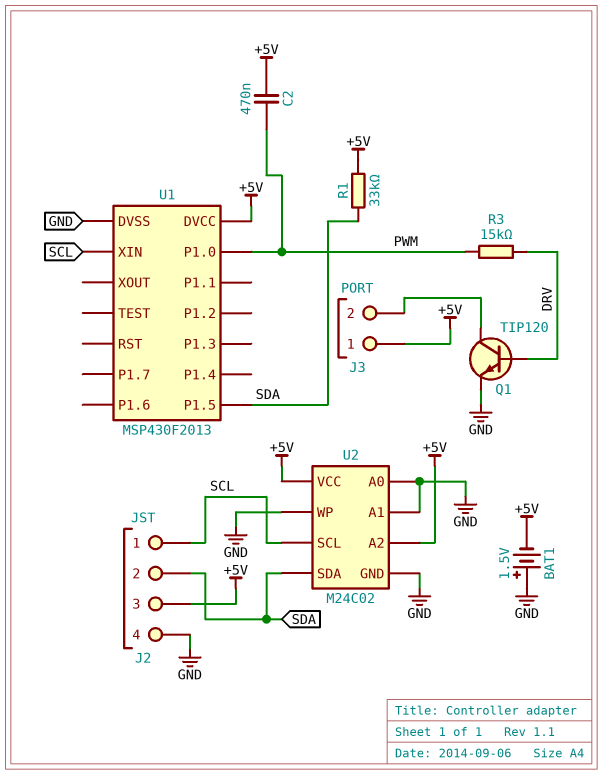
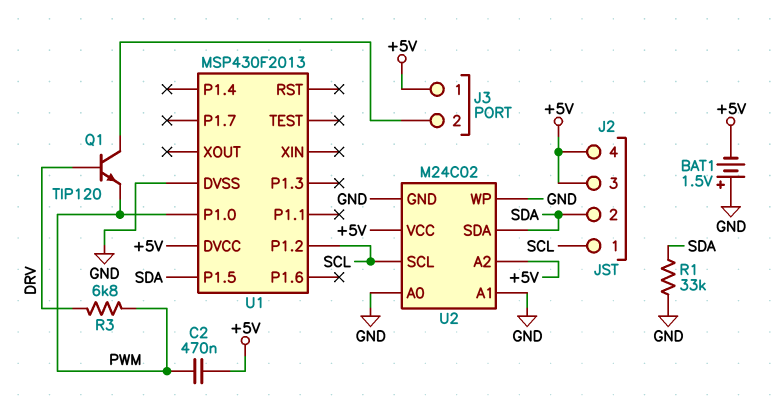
J2 pin 4: GND -> +5V
Q1: NPN TIP120 (B DRV, C J3/2, E GND) -> NPN TIP120 (B DRV, C J3/2, E PWM)
R1: 33k (+5V, SDA) -> 33k (GND, SDA)
R3: 15k (DRV, PWM) -> 6.8k (DRV, PWM)
U1 pin P1.2: none -> SCL
U1 pin XIN: SCL -> none

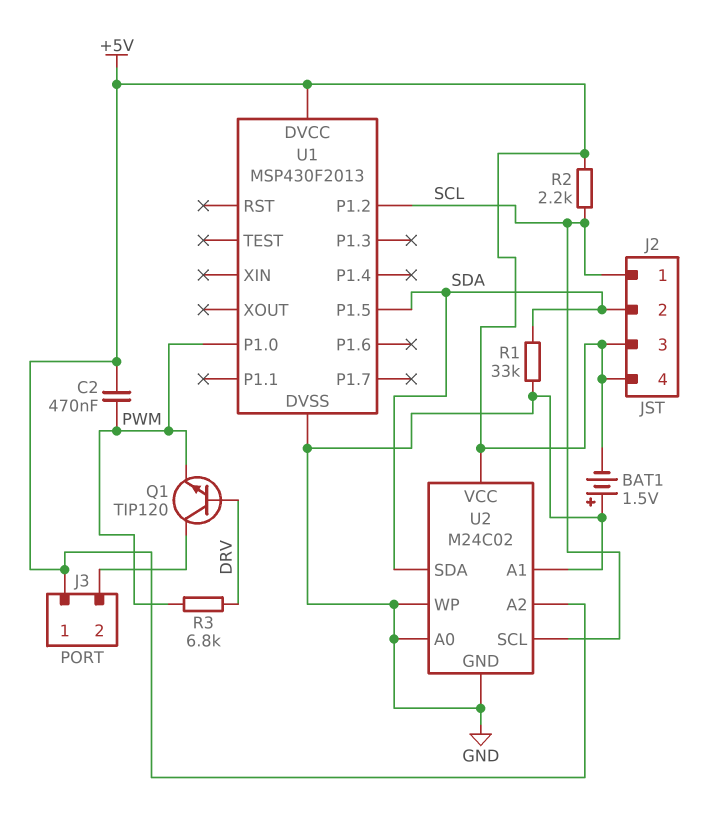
R2: none -> 2.2k (+5V, SCL)

